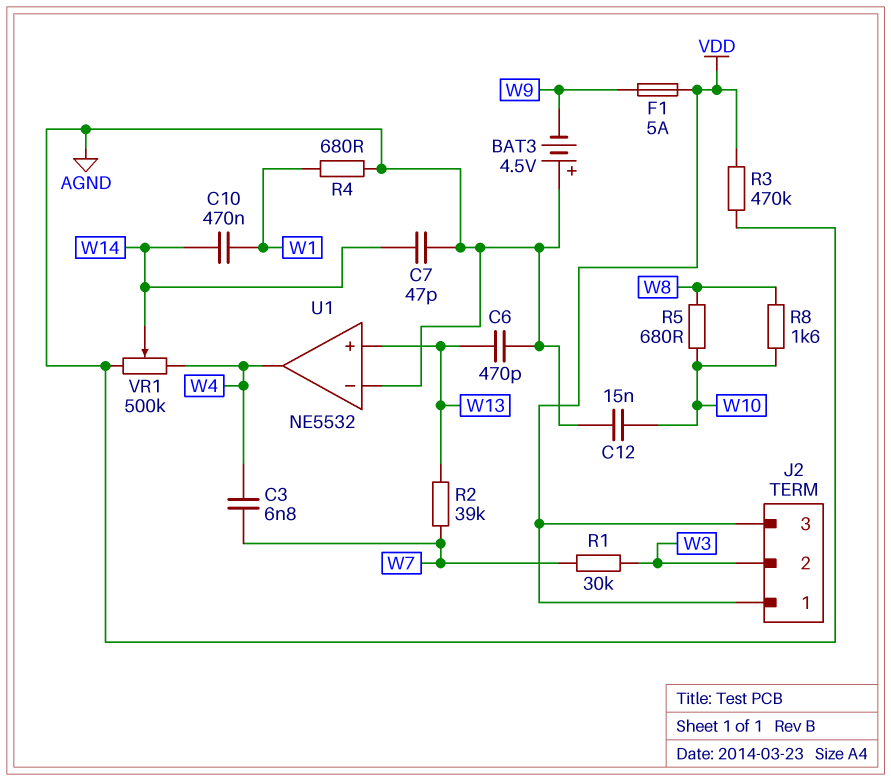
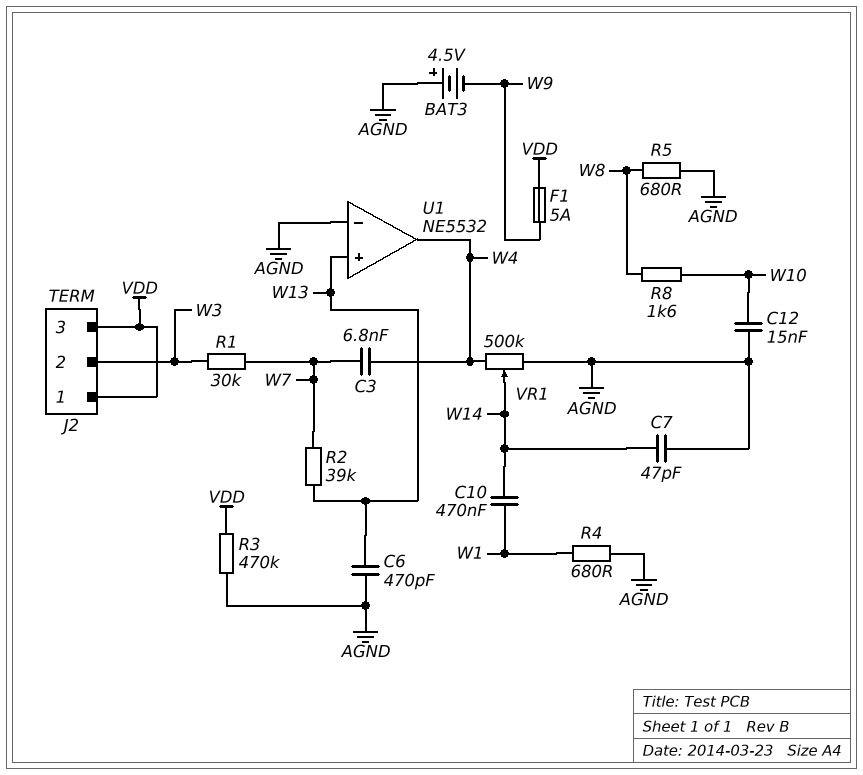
R5: 680 (W8, W10) -> 680 (AGND, W8)

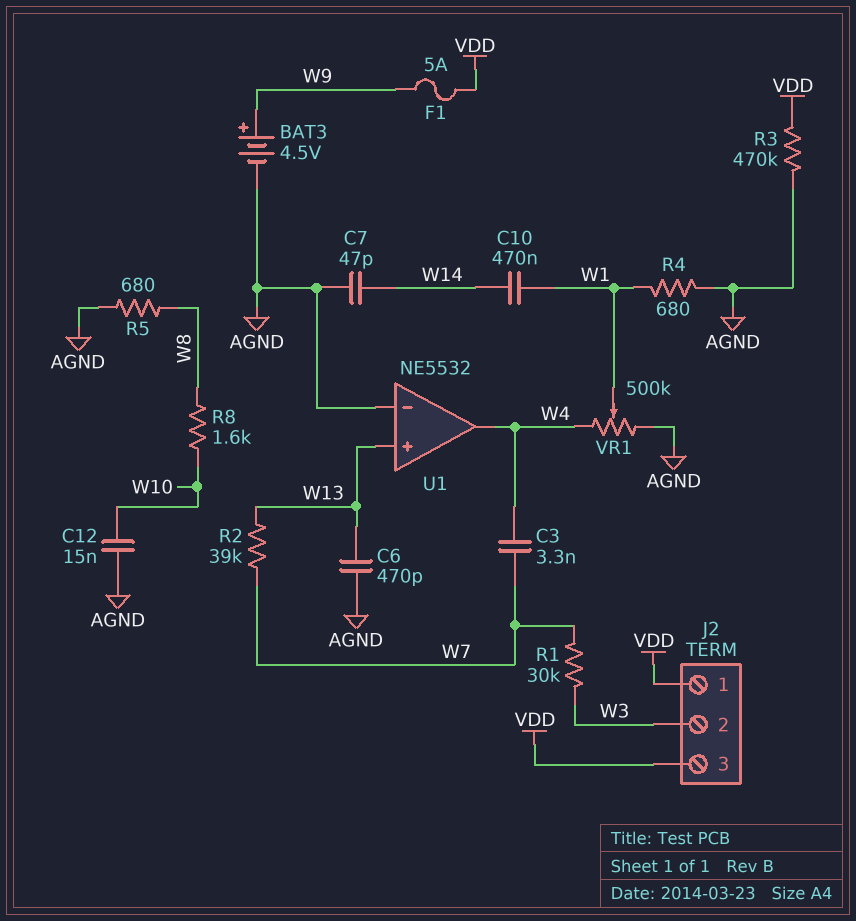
BAT3: 4.5V (plus AGND, minus W9) -> 4.5V (plus W9, minus AGND)
C3: 6.8nF (W4, W7) -> 3.3nF (W4, W7)
VR1: 500k (AGND, W4, wiper W14) -> 500k (AGND, W4, wiper W1)

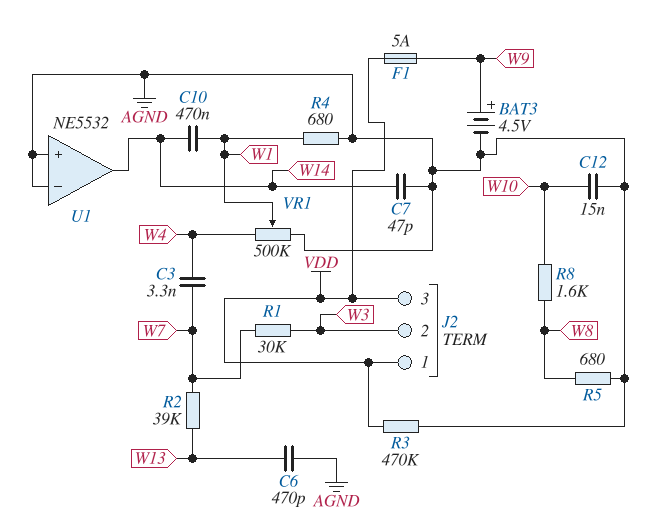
U1 pin in+: W13 -> AGND
U1 pin out: W4 -> W14

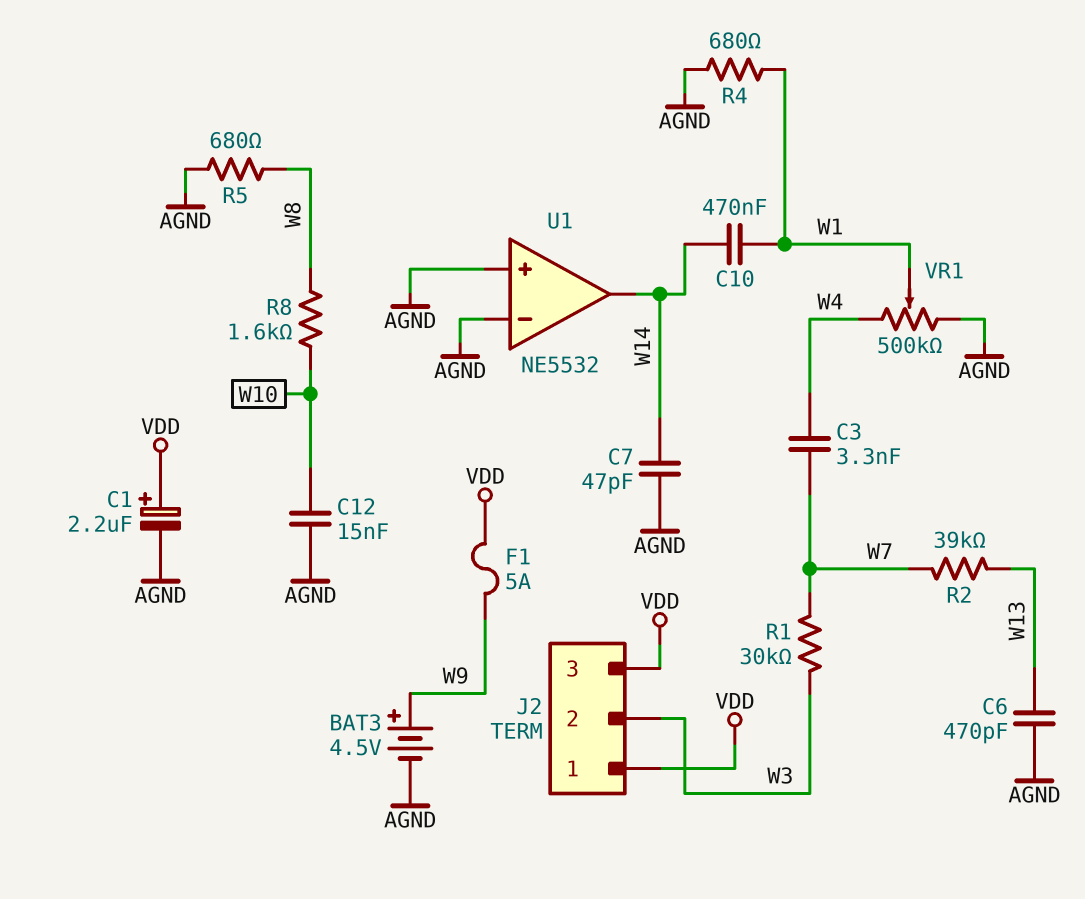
C1: none -> 2.2uF (plus VDD, minus AGND)
R3: 470k (AGND, VDD) -> none

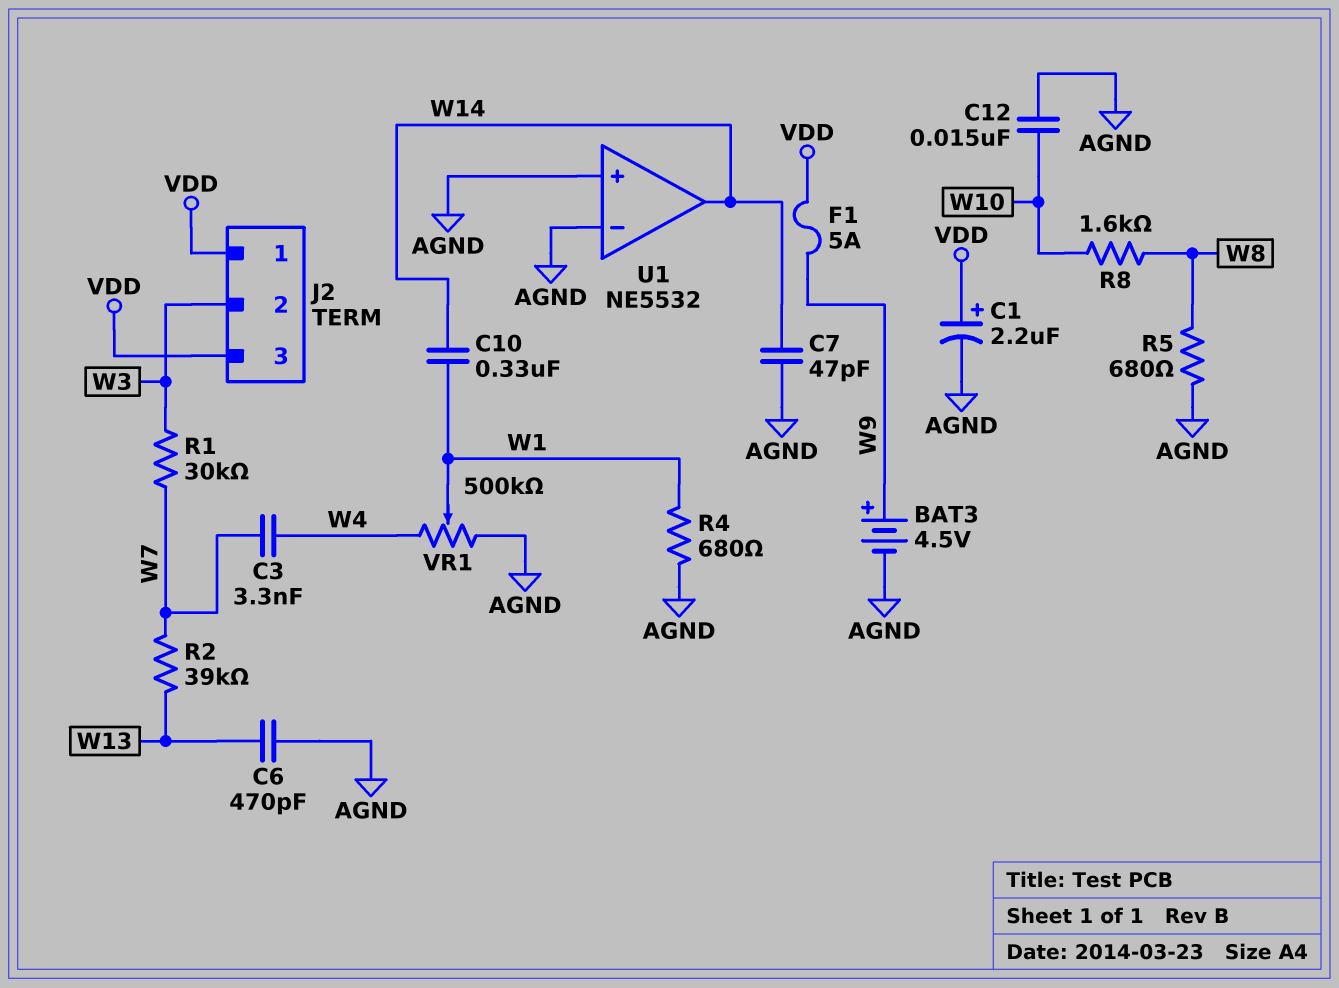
C10: 470nF (W1, W14) -> 330nF (W1, W14)

